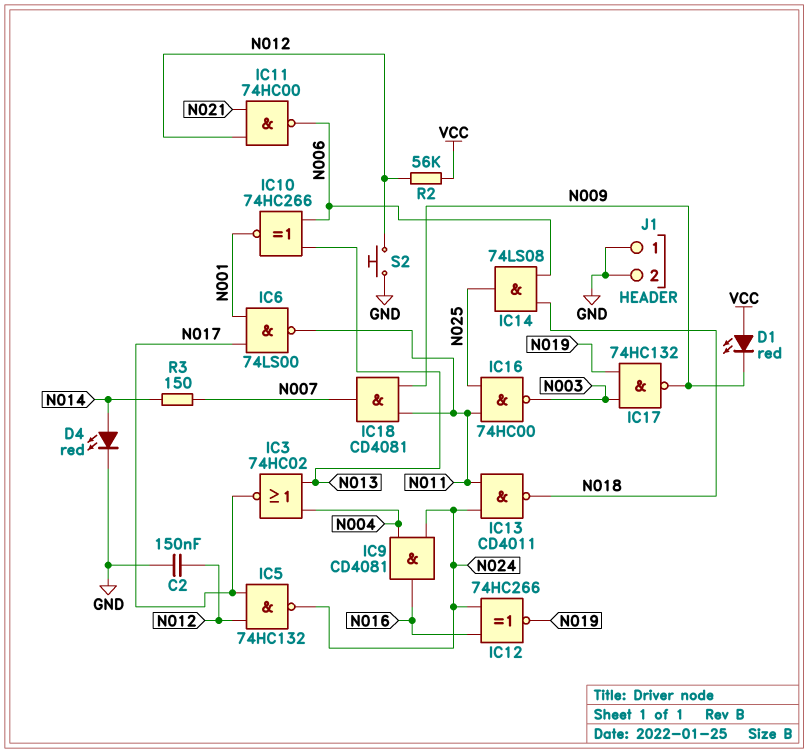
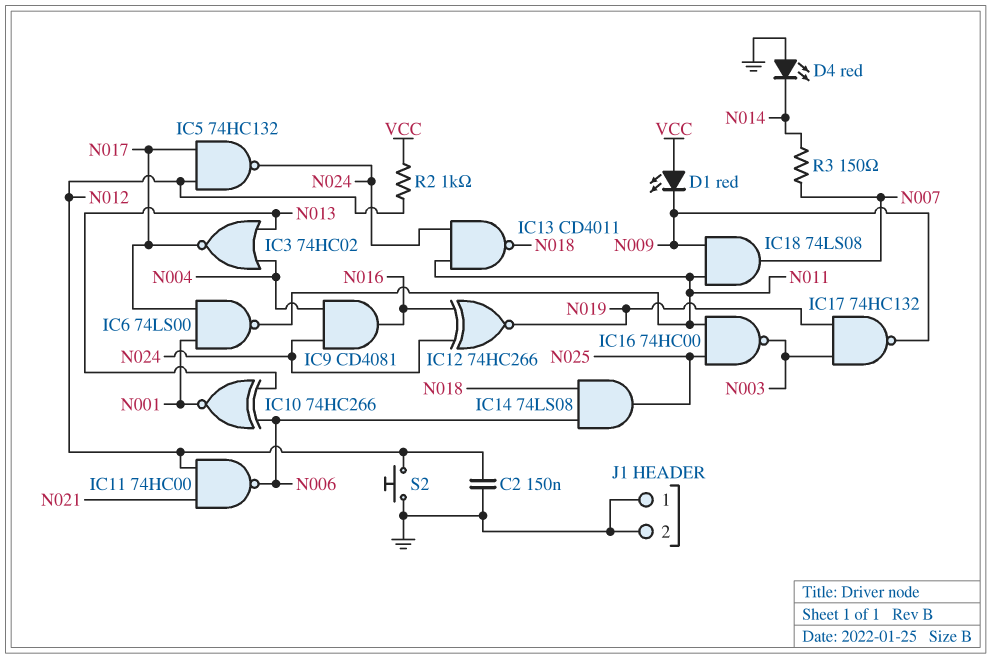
D4: LED red (A N014, K GND) -> LED red (A GND, K N014)
IC18: AND CD4081 (in N009, in N011, out N007) -> AND 74LS08 (in N009, in N011, out N007)
R2: 56k (N012, VCC) -> 1k (N012, VCC)

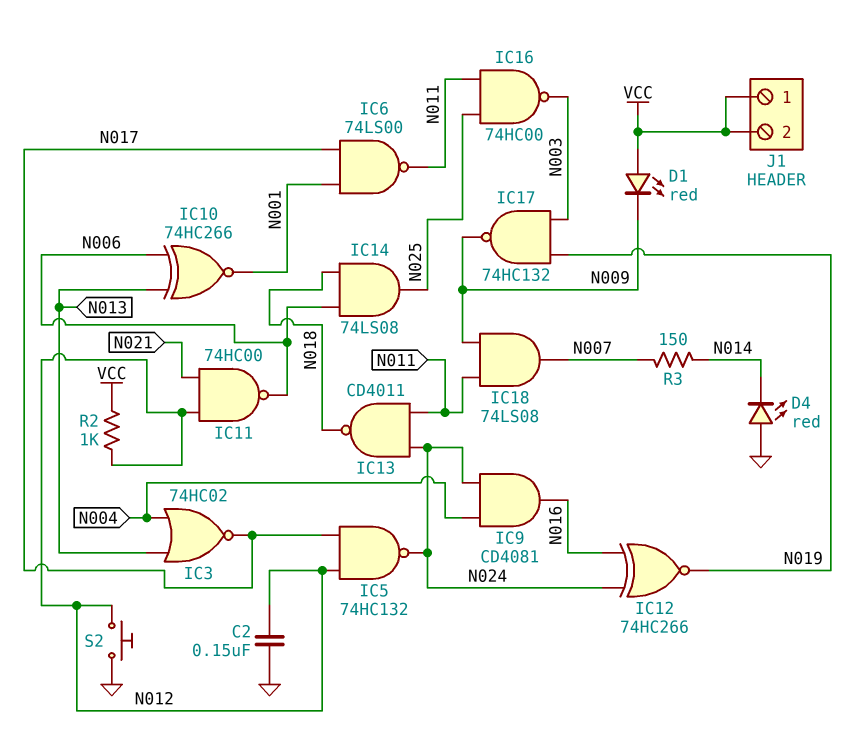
J1 pin 1: GND -> VCC
J1 pin 2: GND -> VCC

